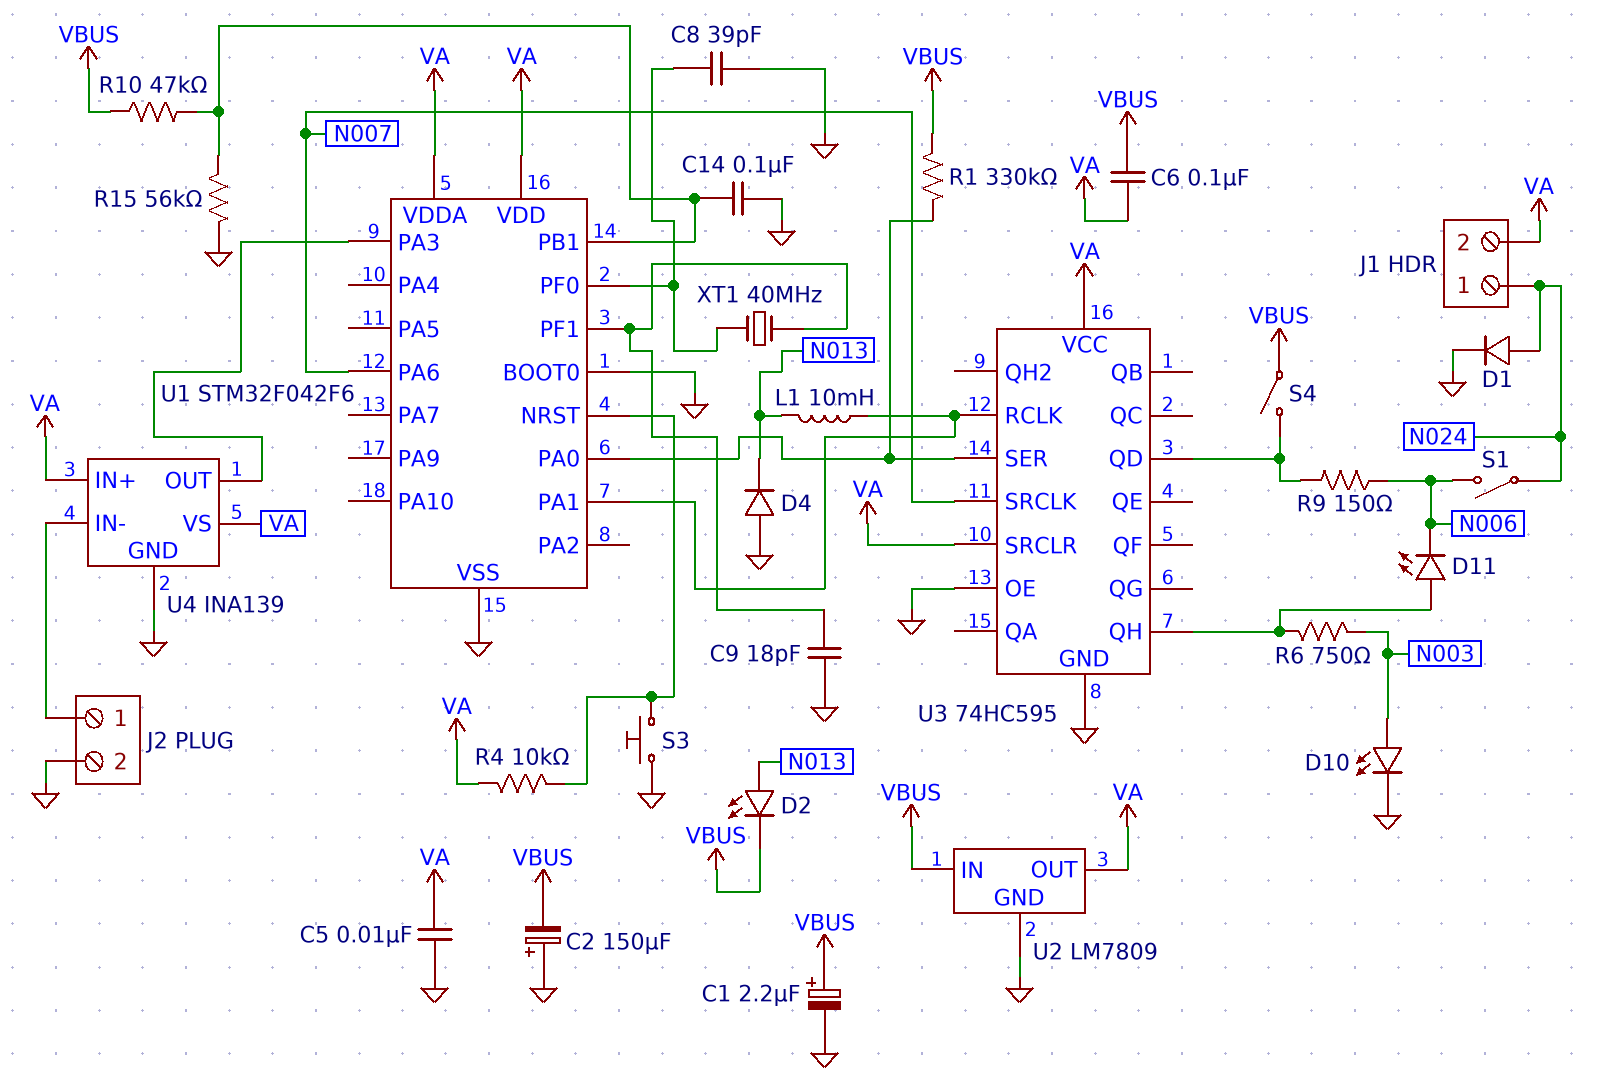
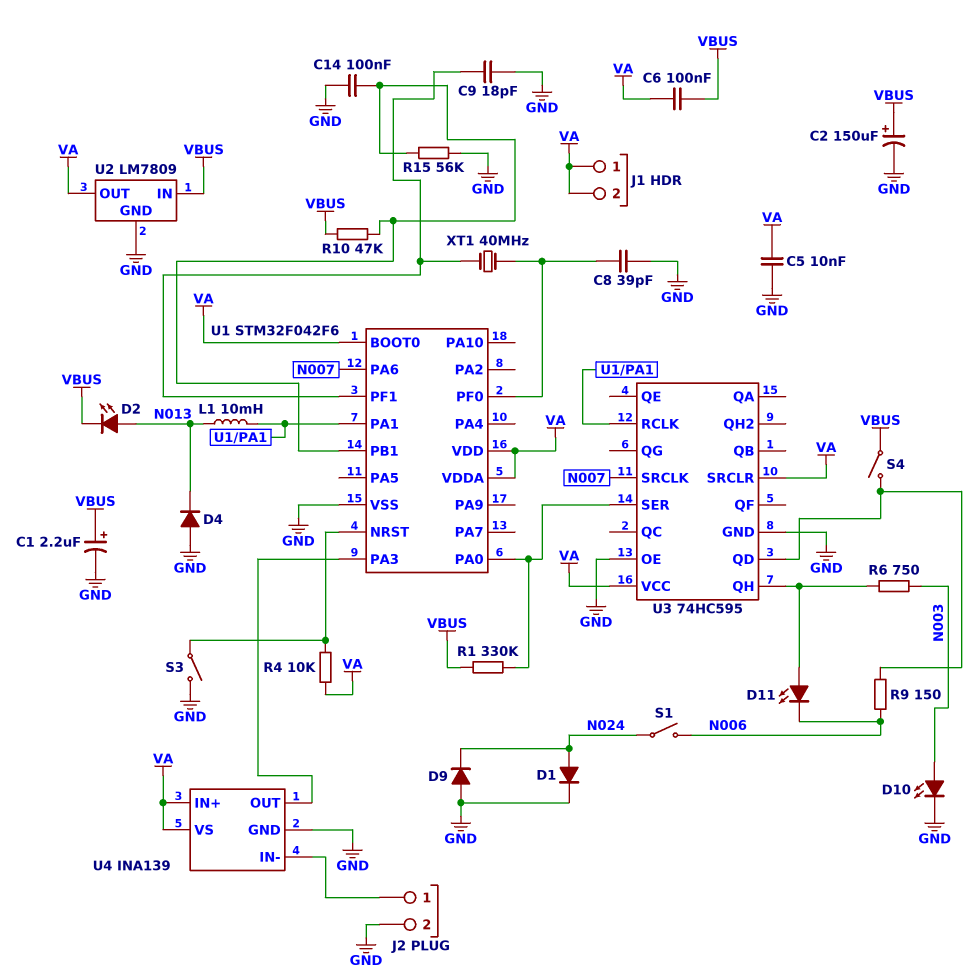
C2: 150uF (plus GND, minus VBUS) -> 150uF (plus VBUS, minus GND)
D9: none -> diode (A GND, K N024)
J1 pin 1: N024 -> VA
S3: button (GND, U1/NRST) -> switch (GND, U1/NRST)
U1 pin BOOT0: GND -> VA

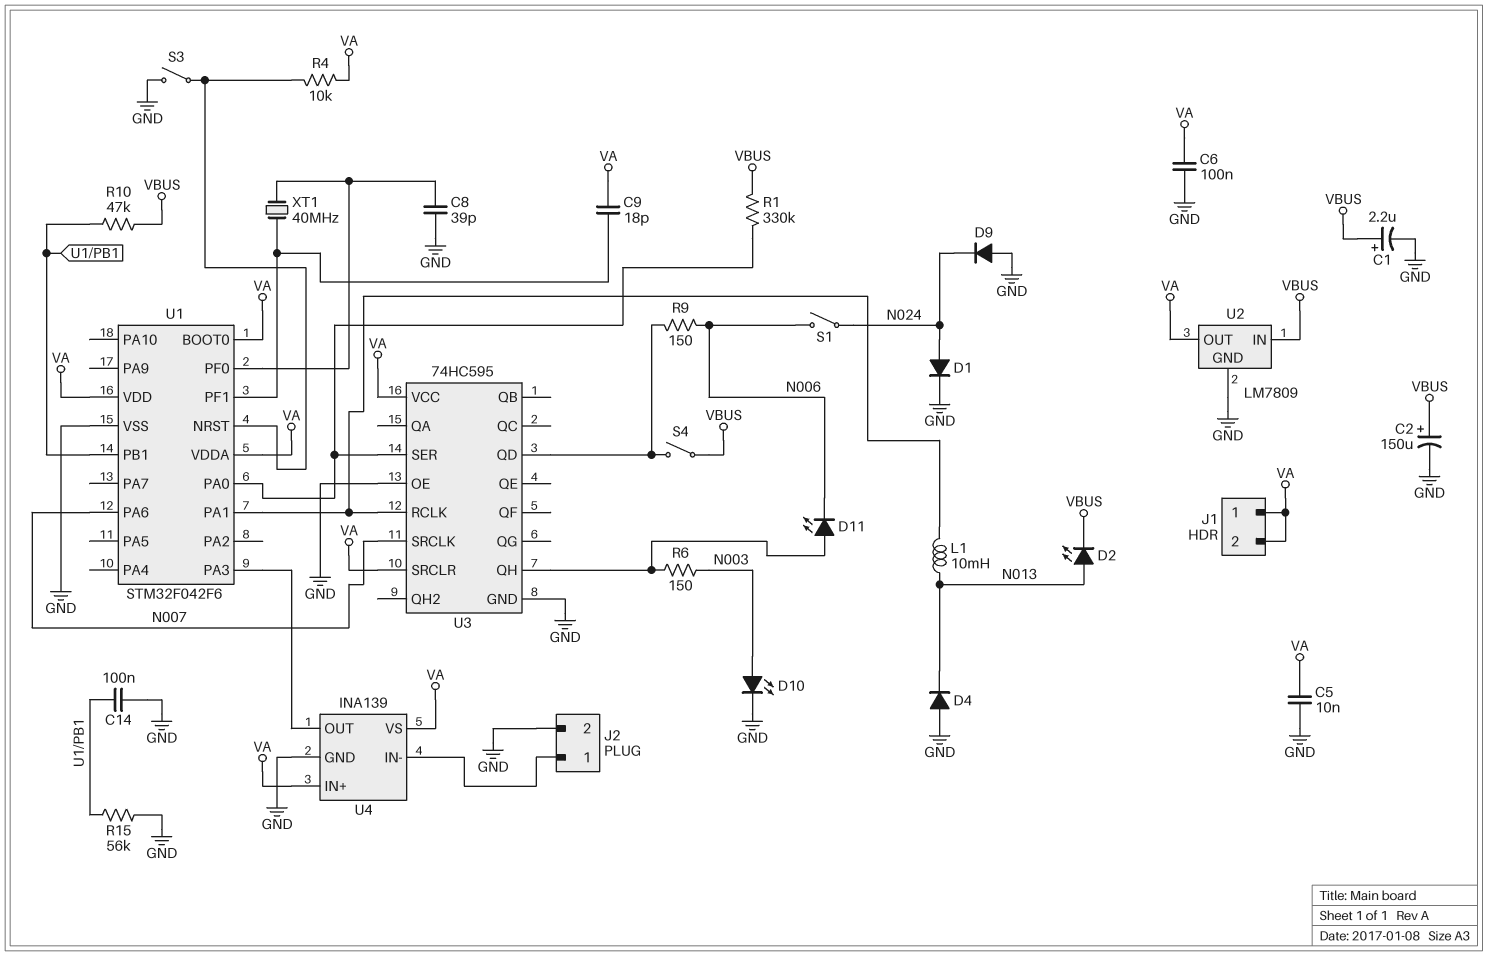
C6: 100nF (VA, VBUS) -> 100nF (GND, VA)
C9: 18pF (GND, U1/PF1) -> 18pF (U1/PF1, VA)
R6: 750 (N003, U3/QH) -> 150 (N003, U3/QH)

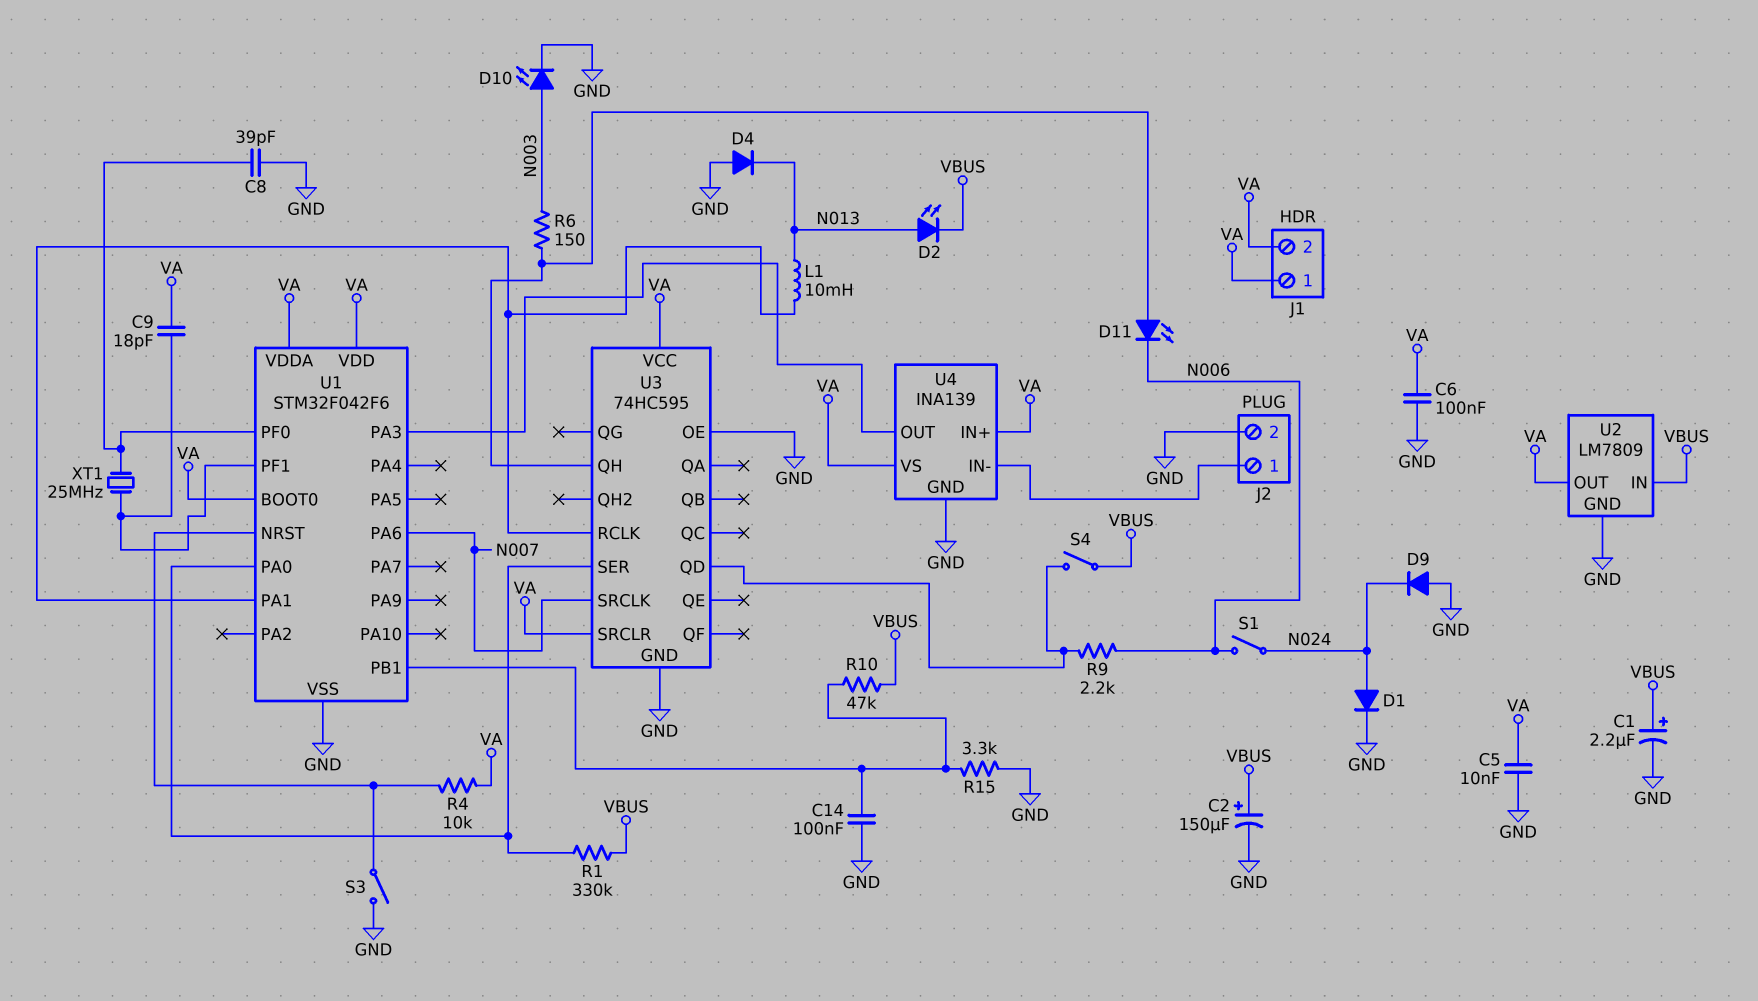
R9: 150 (N006, U3/QD) -> 2.2k (N006, U3/QD)
R15: 56k (GND, U1/PB1) -> 3.3k (GND, U1/PB1)
XT1: 40MHz (U1/PF0, U1/PF1) -> 25MHz (U1/PF0, U1/PF1)

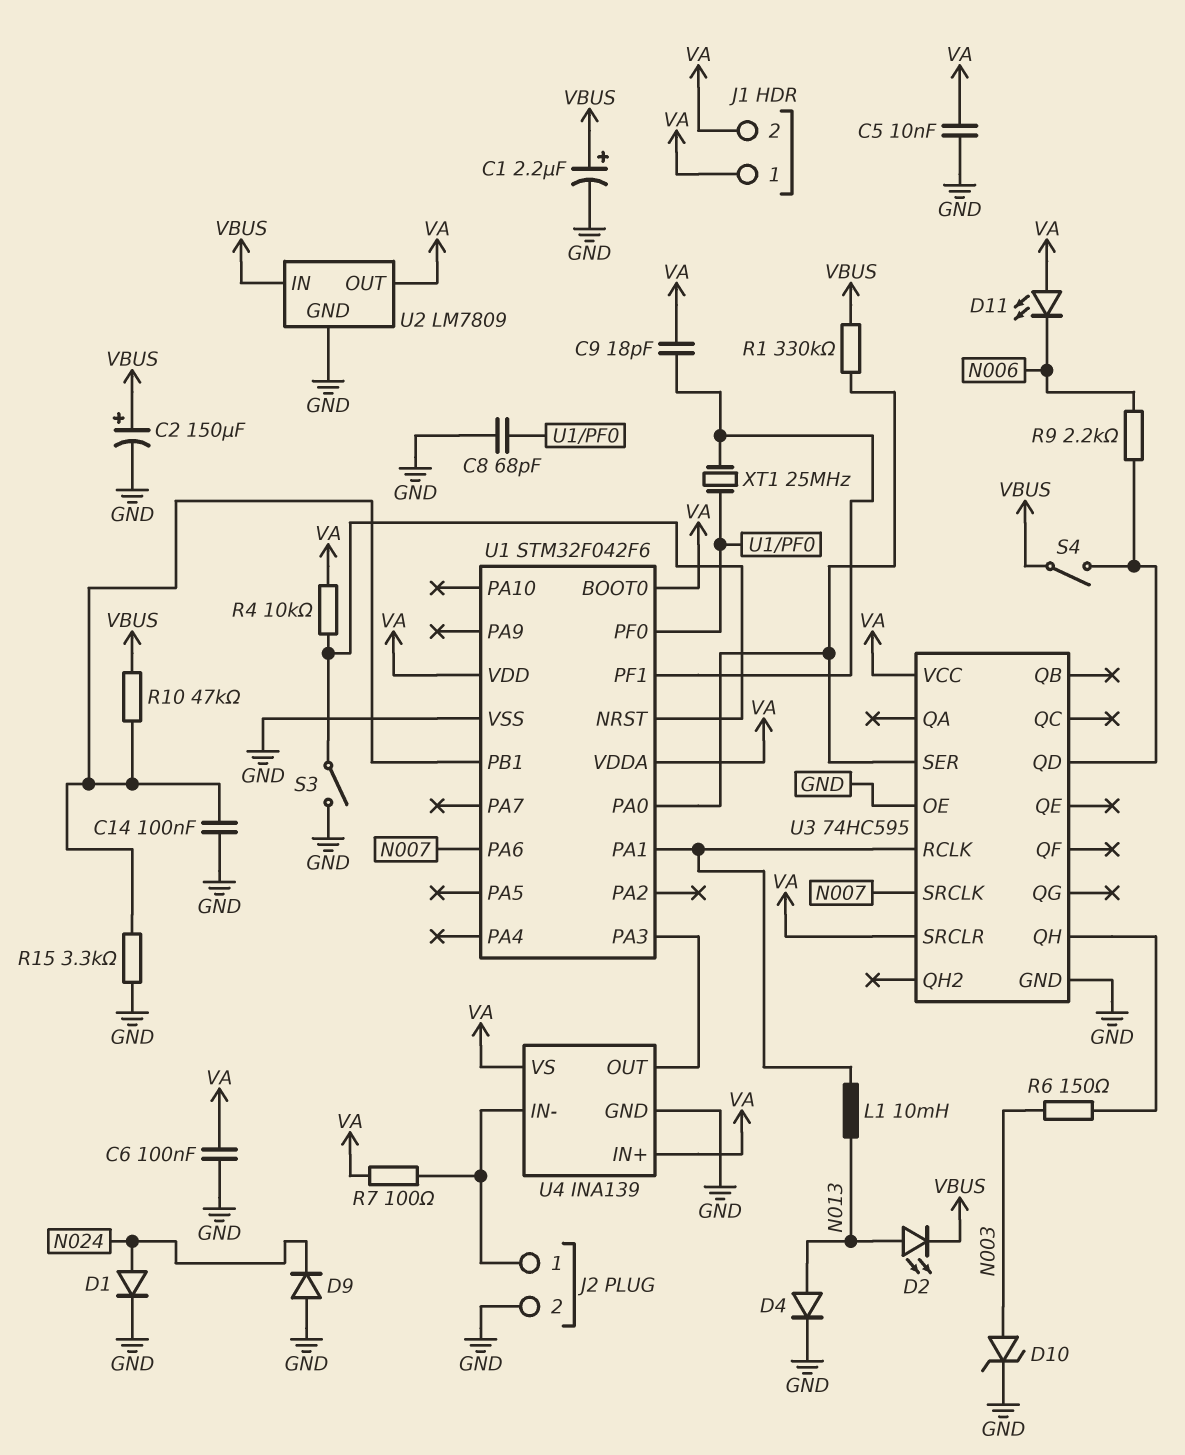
C8: 39pF (GND, U1/PF0) -> 68pF (GND, U1/PF0)
D4: diode (A GND, K N013) -> diode (A N013, K GND)
D10: LED (A N003, K GND) -> zener (A N003, K GND)
D11: LED (A U3/QH, K N006) -> LED (A VA, K N006)
R7: none -> 100 (J2/1, VA)
S1: switch (N006, N024) -> none

